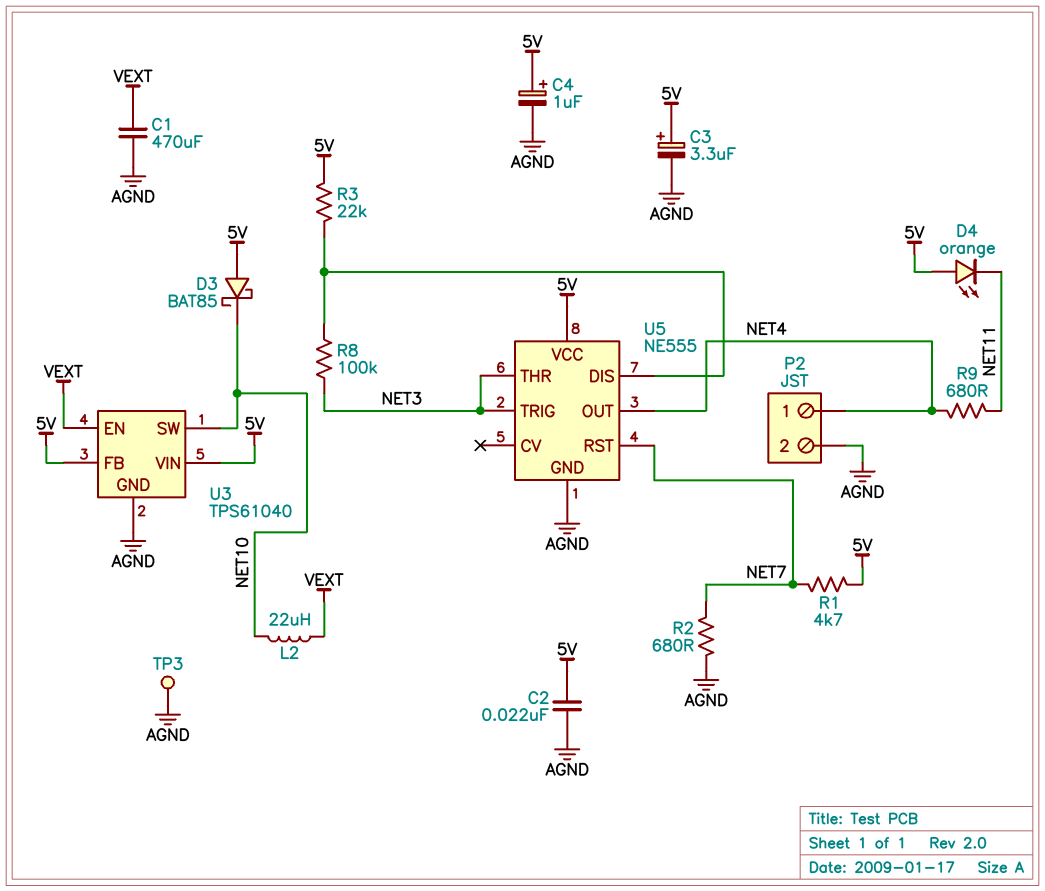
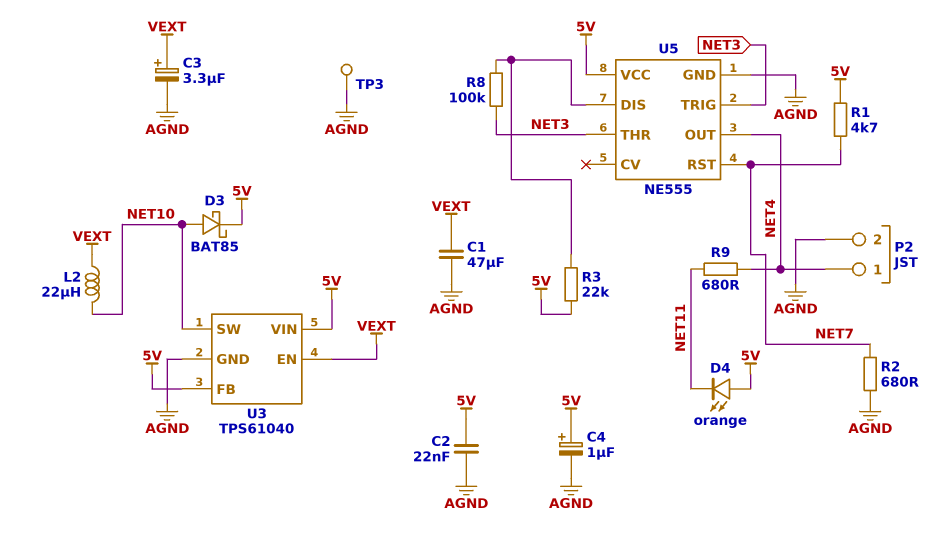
C1: 470uF (AGND, VEXT) -> 47uF (AGND, VEXT)
C3: 3.3uF (plus 5V, minus AGND) -> 3.3uF (plus VEXT, minus AGND)
D3: schottky BAT85 (A 5V, K NET10) -> schottky BAT85 (A NET10, K 5V)

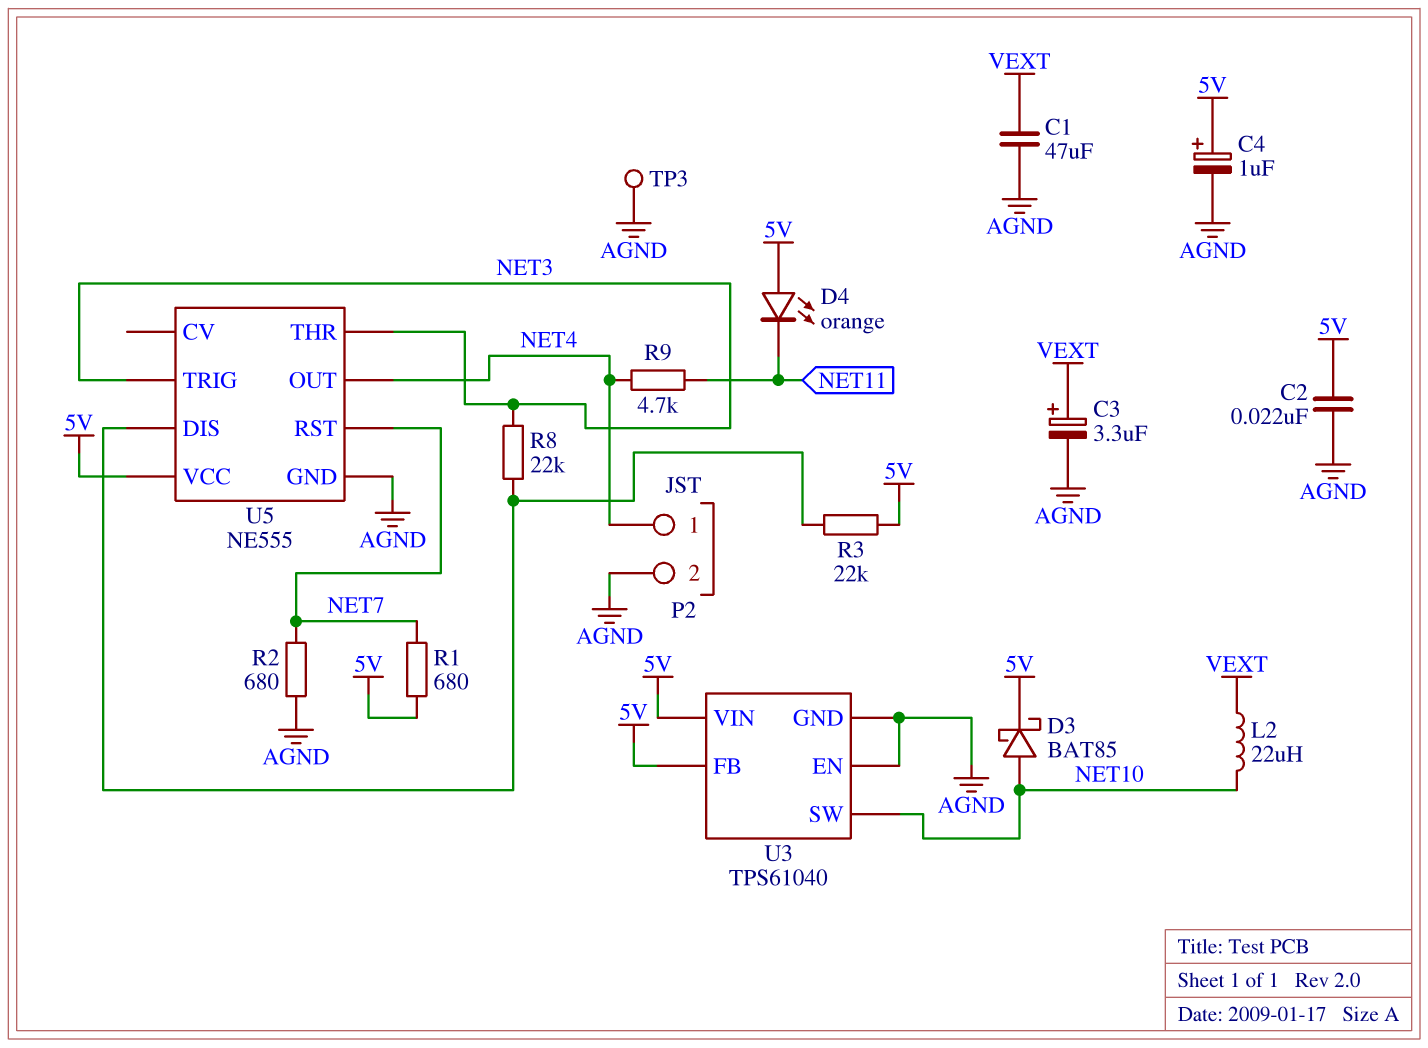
R1: 4.7k (5V, NET7) -> 680 (5V, NET7)
R8: 100k (NET3, U5/DIS) -> 22k (NET3, U5/DIS)
R9: 680 (NET4, NET11) -> 4.7k (NET4, NET11)
U3 pin EN: VEXT -> AGND

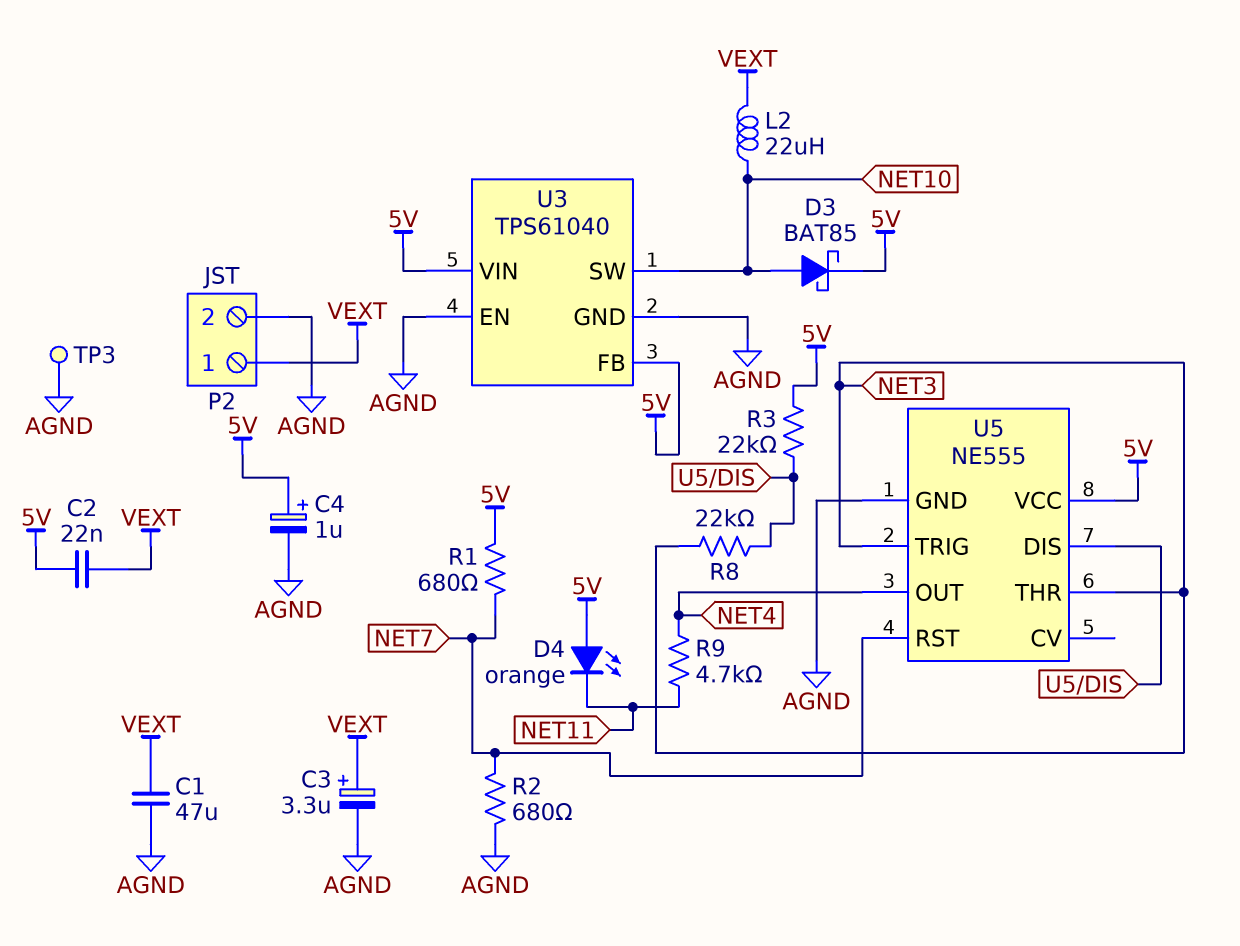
C2: 22nF (5V, AGND) -> 22nF (5V, VEXT)
P2 pin 1: NET4 -> VEXT

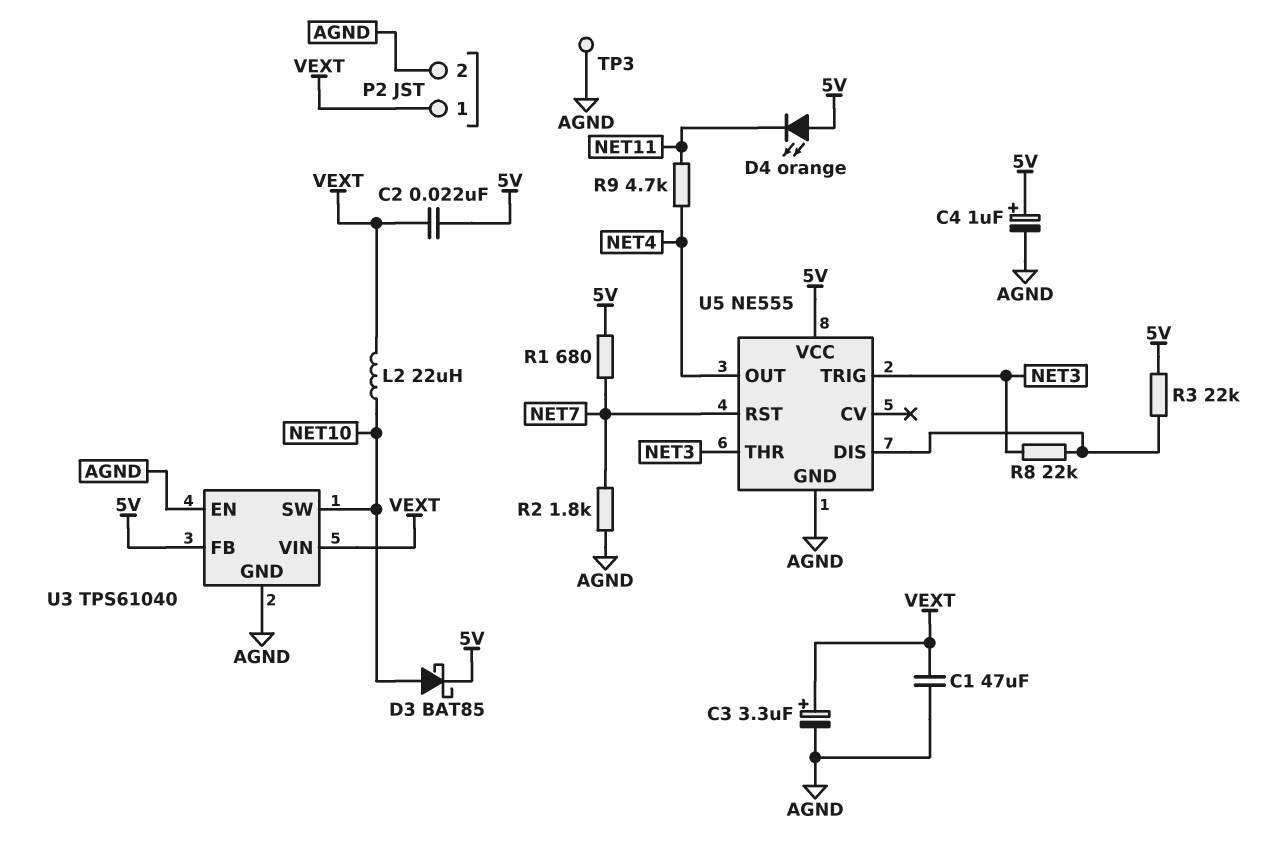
R2: 680 (AGND, NET7) -> 1.8k (AGND, NET7)
U3 pin VIN: 5V -> VEXT

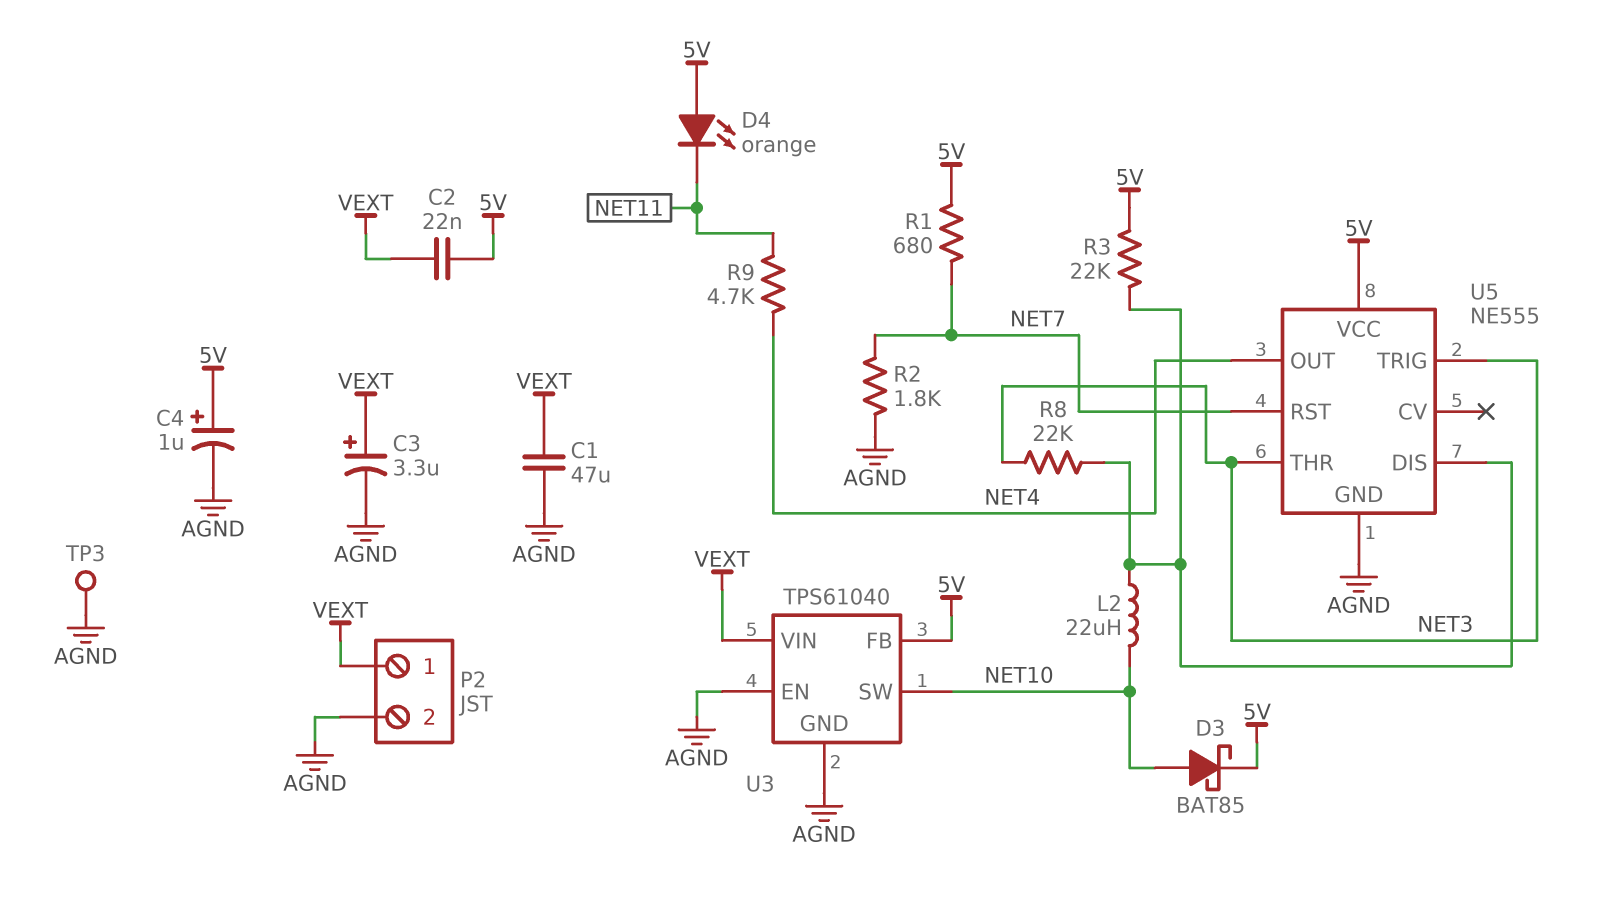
L2: 22uH (NET10, VEXT) -> 22uH (NET10, U5/DIS)

